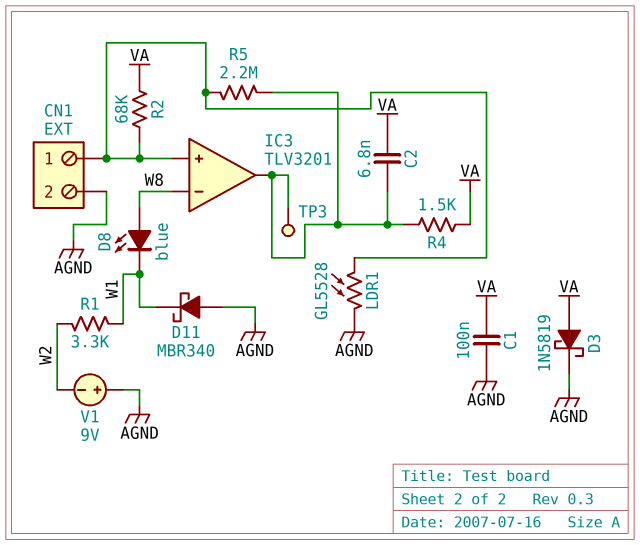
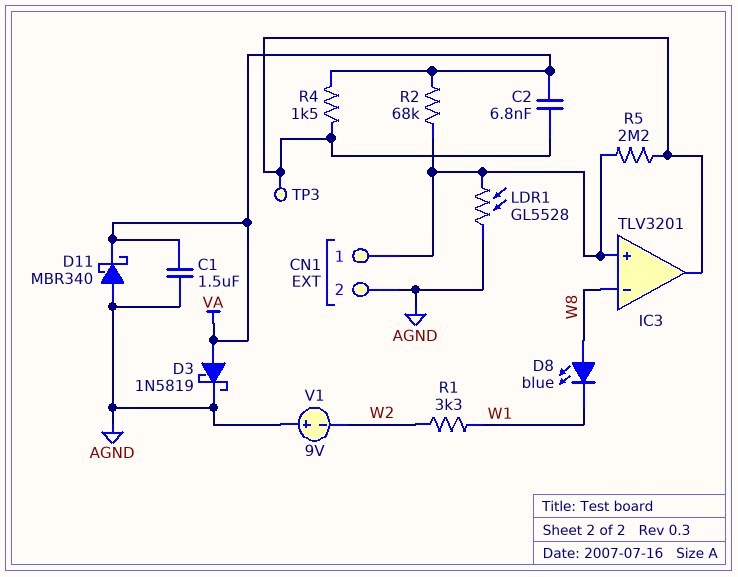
C1: 100nF (AGND, VA) -> 1.5uF (AGND, VA)
D11: schottky MBR340 (A AGND, K W1) -> schottky MBR340 (A AGND, K VA)

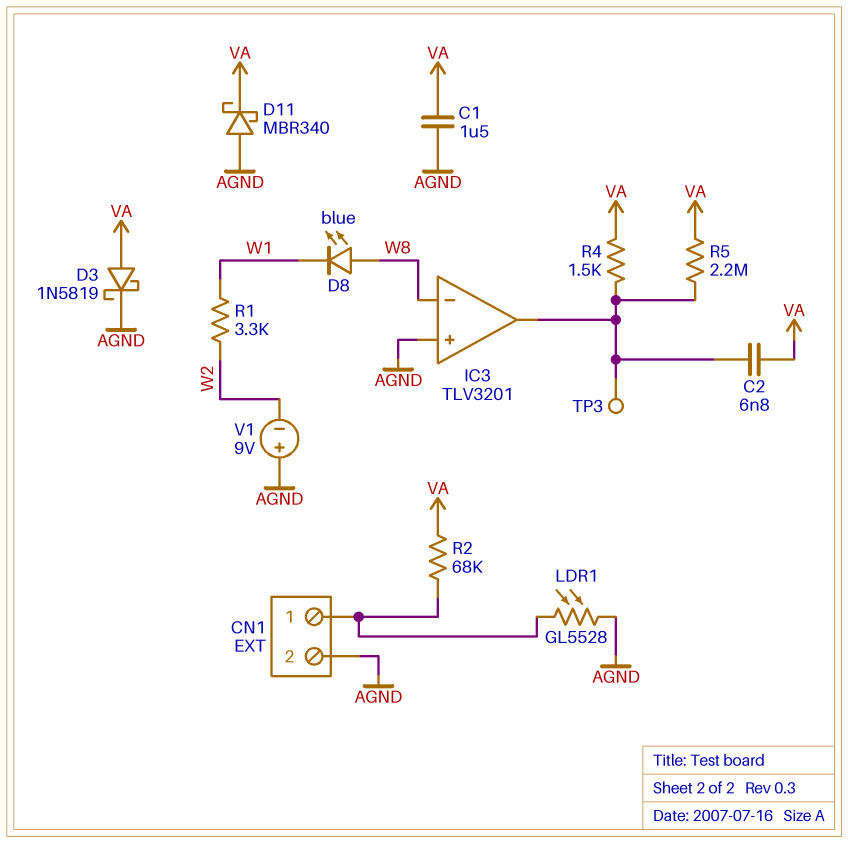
IC3 pin in+: CN1/1 -> AGND
R5: 2.2M (CN1/1, IC3/out) -> 2.2M (IC3/out, VA)

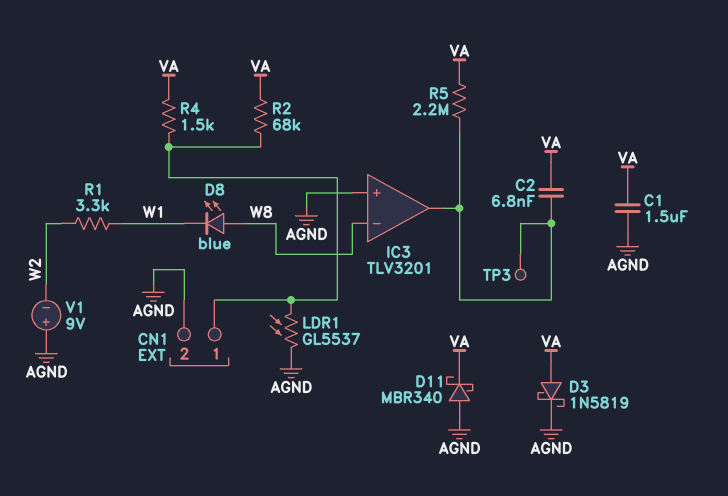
LDR1: GL5528 (AGND, CN1/1) -> GL5537 (AGND, CN1/1)
R4: 1.5k (IC3/out, VA) -> 1.5k (CN1/1, VA)

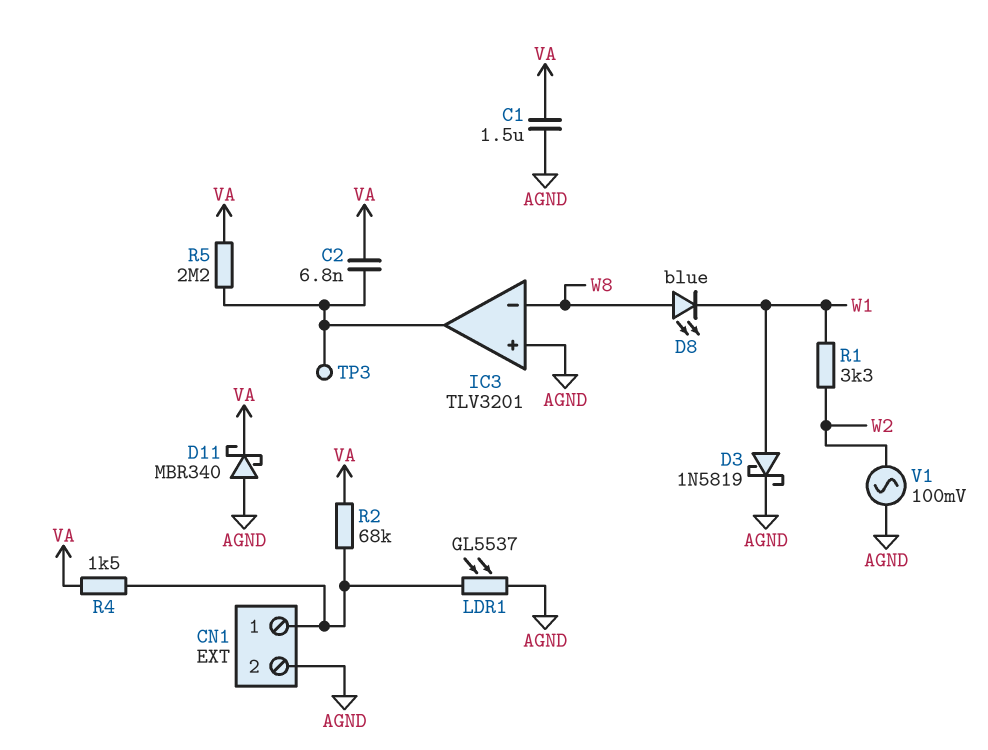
D3: schottky 1N5819 (A VA, K AGND) -> schottky 1N5819 (A W1, K AGND)
V1: 9V (plus AGND, minus W2) -> AC 100mV (AGND, W2)

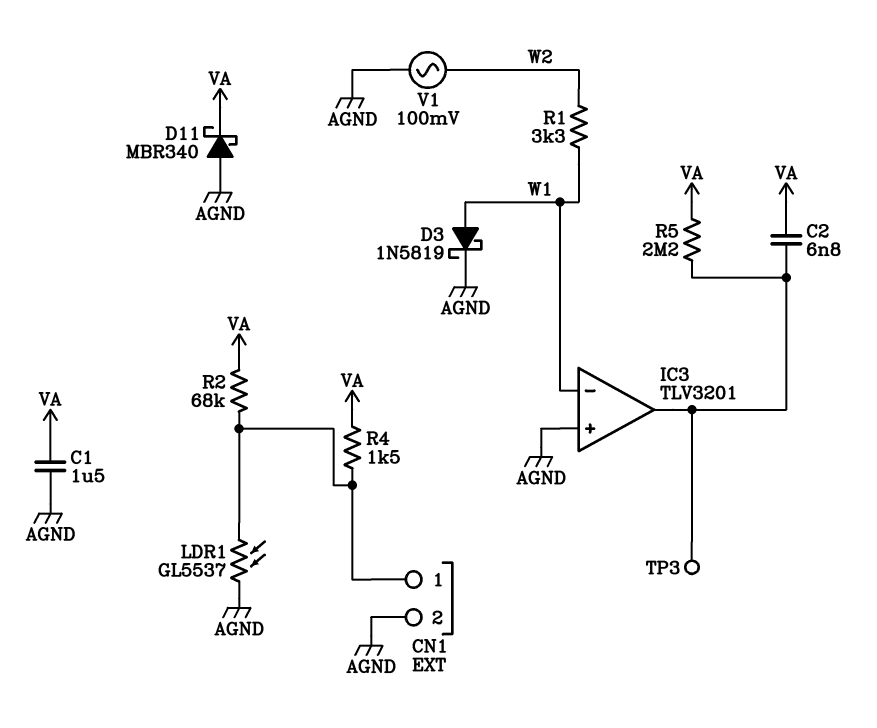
D8: LED blue (A W8, K W1) -> none
IC3 pin in-: W8 -> W1

